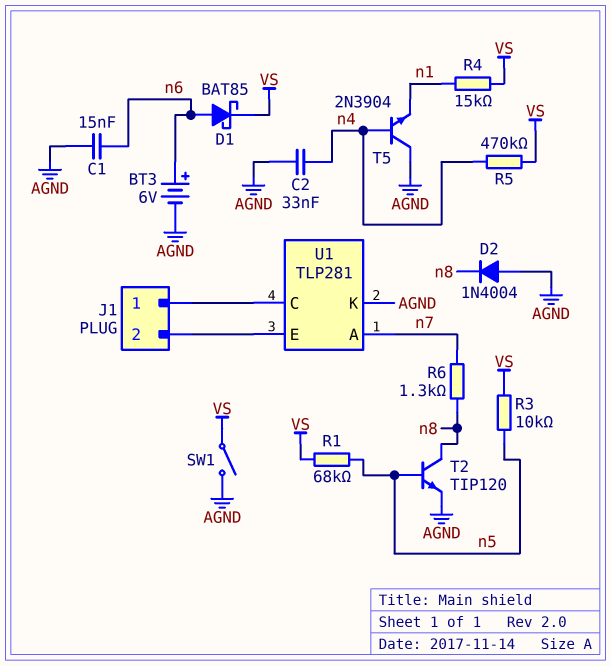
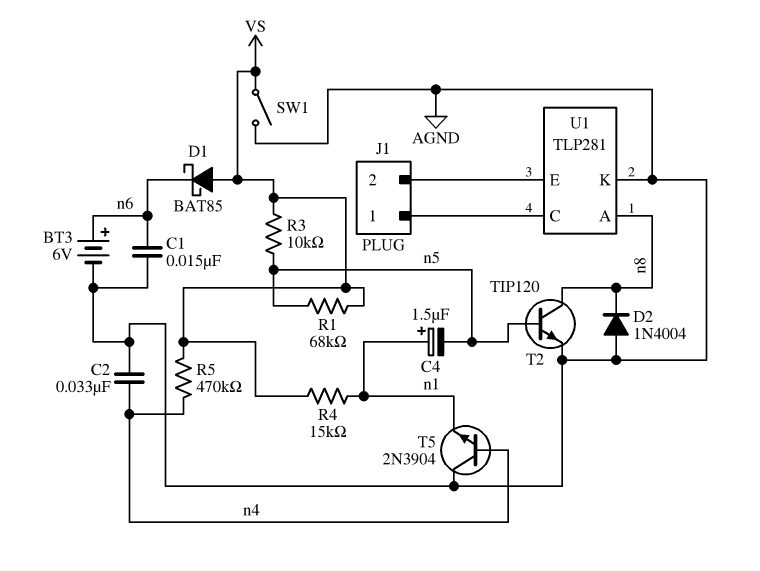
C4: none -> 1.5uF (plus n1, minus n5)
D1: schottky BAT85 (A n6, K VS) -> schottky BAT85 (A VS, K n6)
R6: 1.3k (n7, n8) -> none
U1 pin A: n7 -> n8

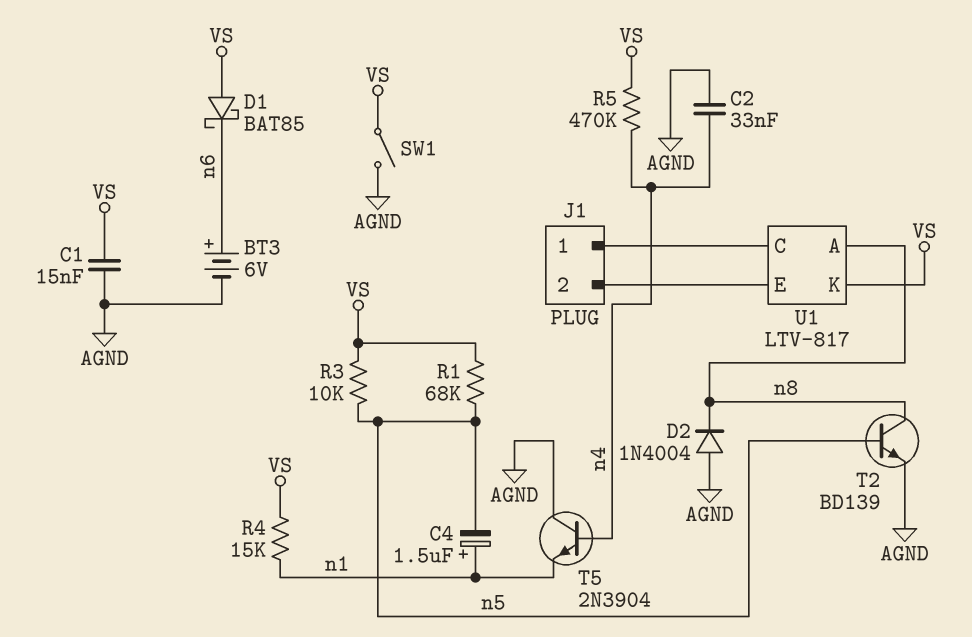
C1: 15nF (AGND, n6) -> 15nF (AGND, VS)
T2: NPN TIP120 (B n5, C n8, E AGND) -> NPN BD139 (B n5, C n8, E AGND)
U1: TLP281 -> LTV-817
U1 pin K: AGND -> VS

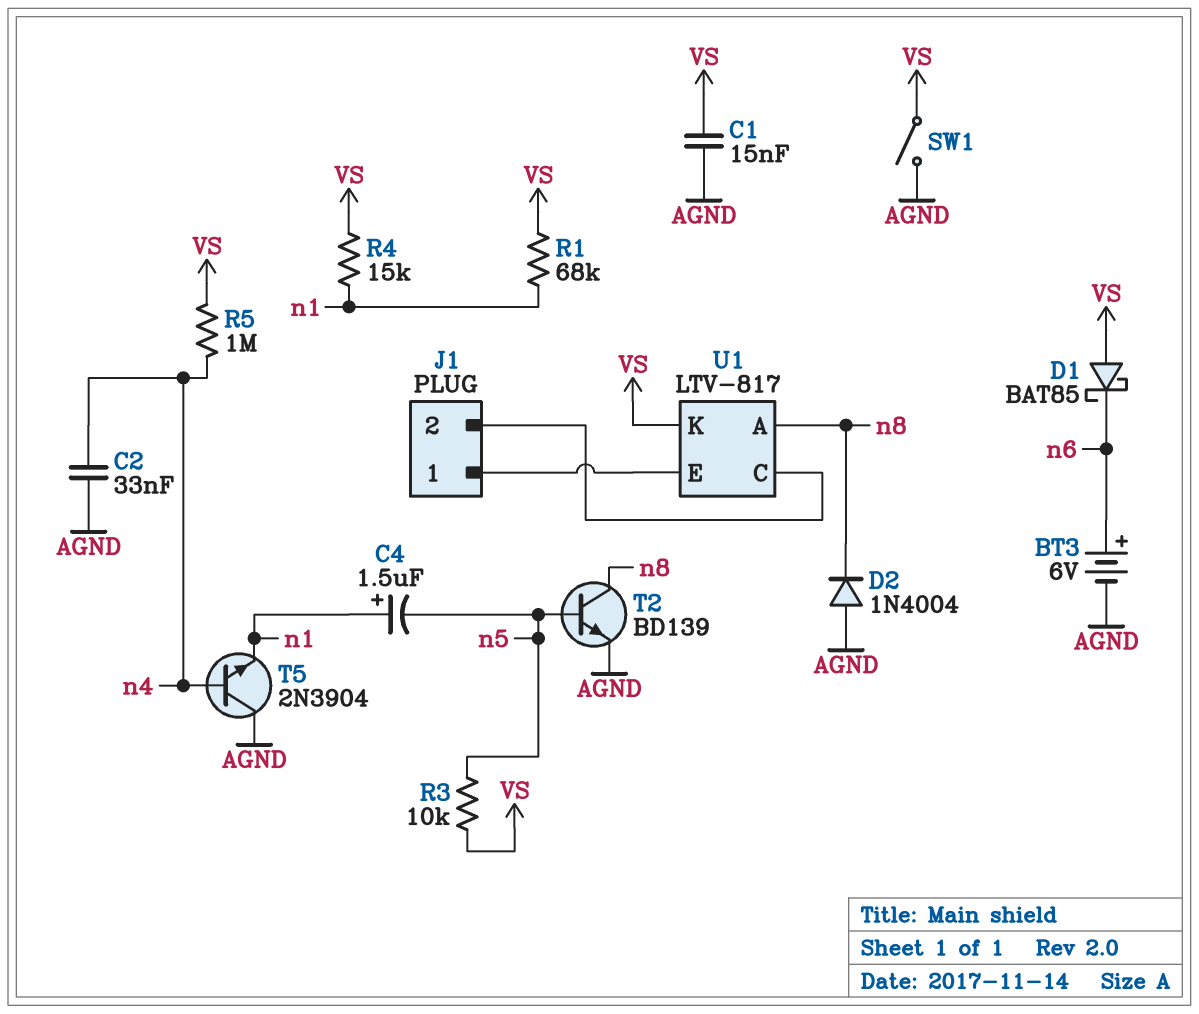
R1: 68k (VS, n5) -> 68k (VS, n1)
R5: 470k (VS, n4) -> 1M (VS, n4)
U1 pin C: J1/1 -> J1/2
U1 pin E: J1/2 -> J1/1

